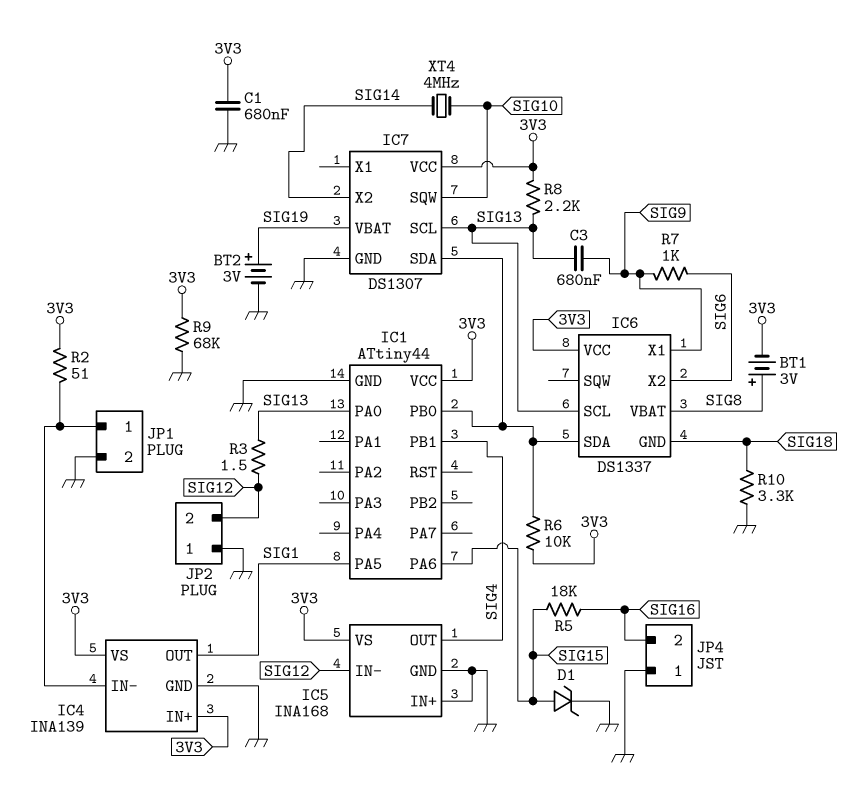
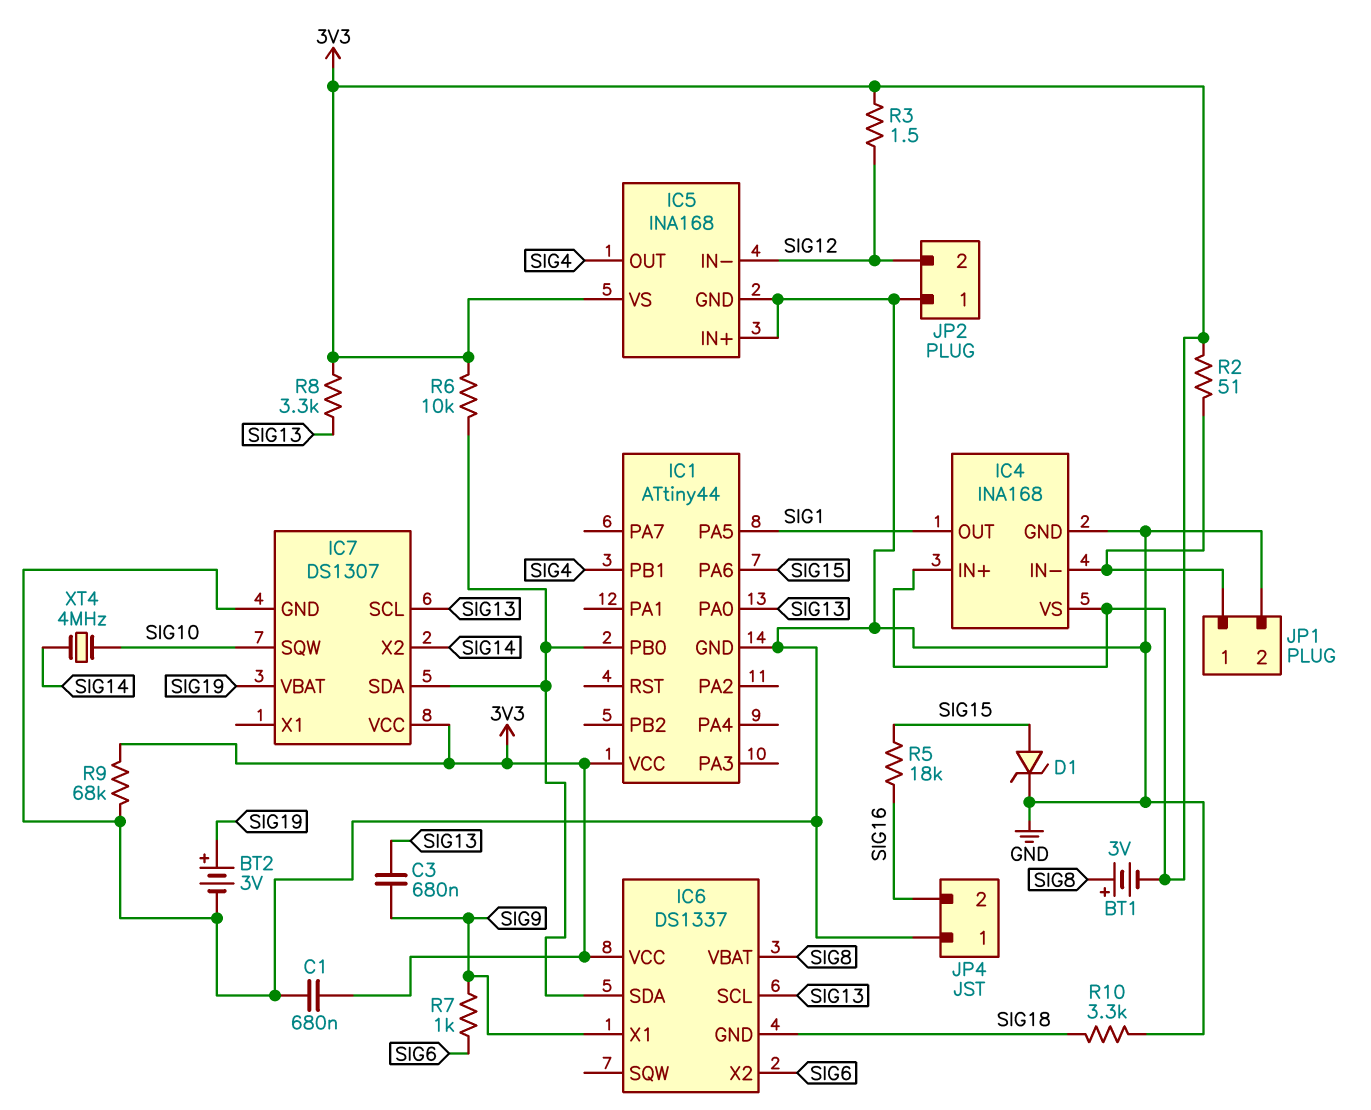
IC4: INA139 -> INA168
R3: 1.5 (SIG12, SIG13) -> 1.5 (3V3, SIG12)
R8: 2.2k (3V3, SIG13) -> 3.3k (3V3, SIG13)

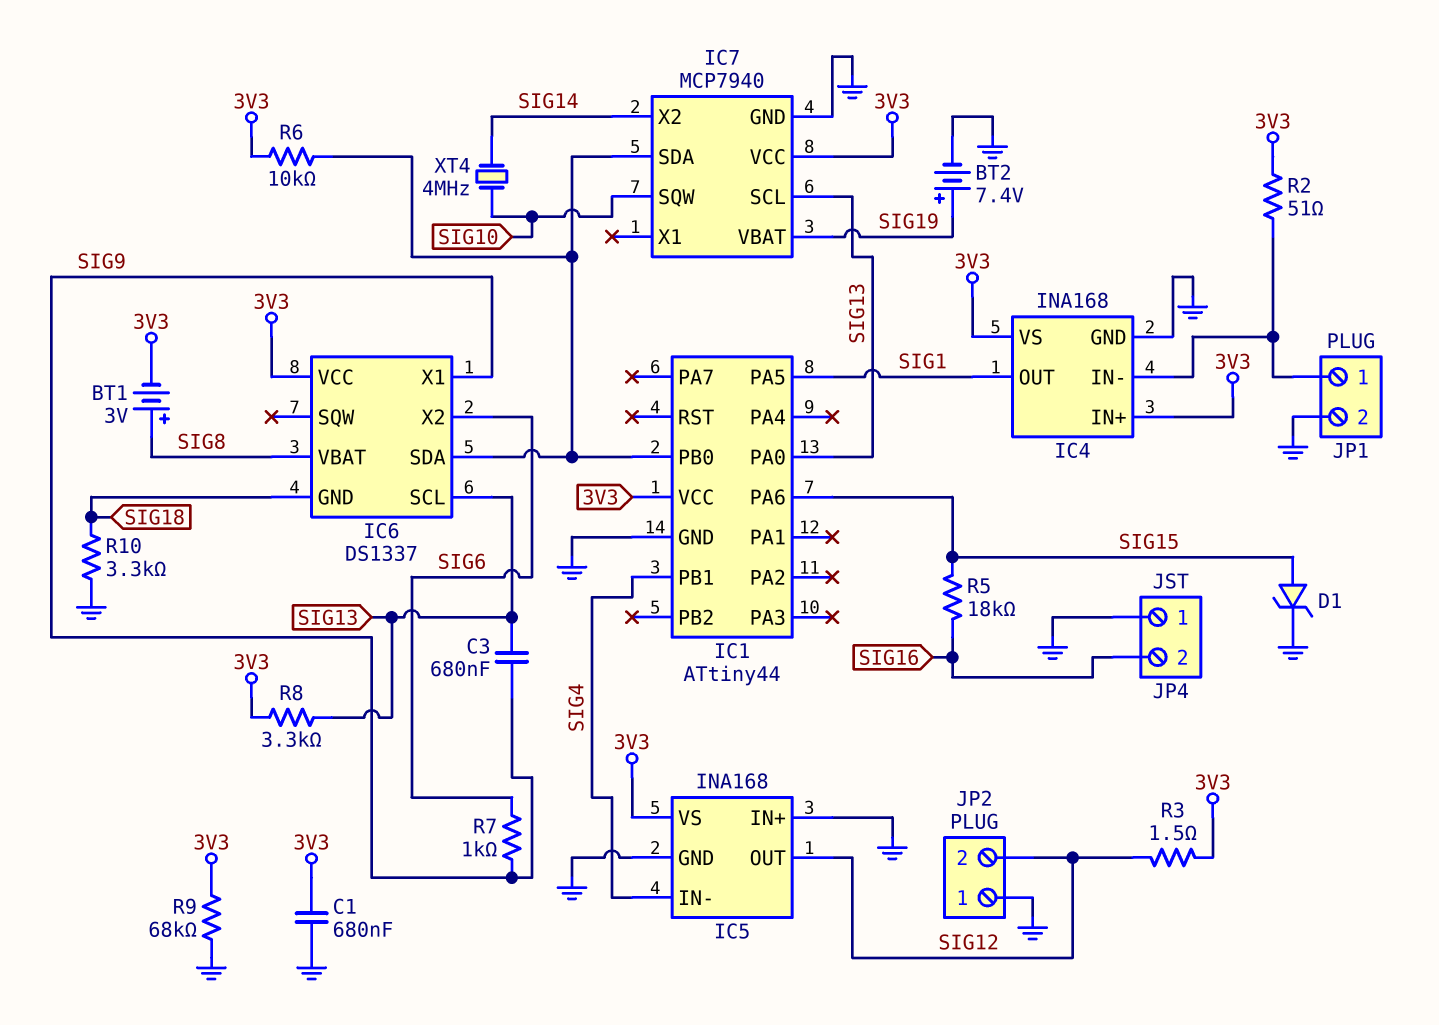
BT2: 3V (plus SIG19, minus GND) -> 7.4V (plus SIG19, minus GND)
IC5 pin IN-: SIG12 -> SIG4
IC5 pin OUT: SIG4 -> SIG12
IC7: DS1307 -> MCP7940

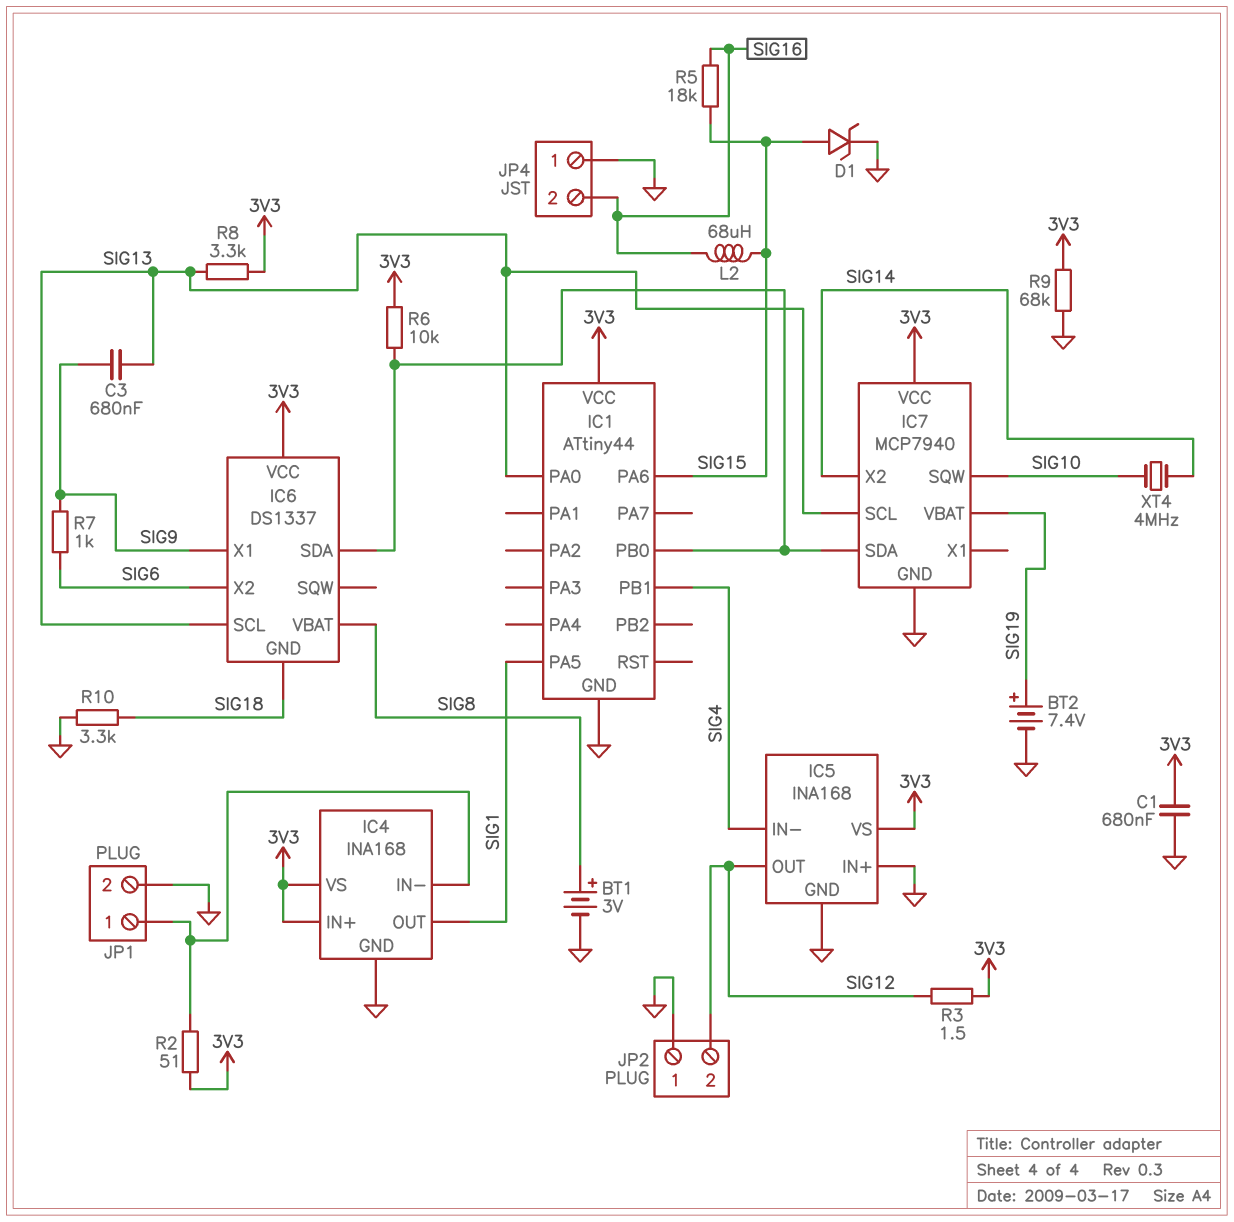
BT1: 3V (plus SIG8, minus 3V3) -> 3V (plus SIG8, minus GND)
L2: none -> 68uH (SIG15, SIG16)

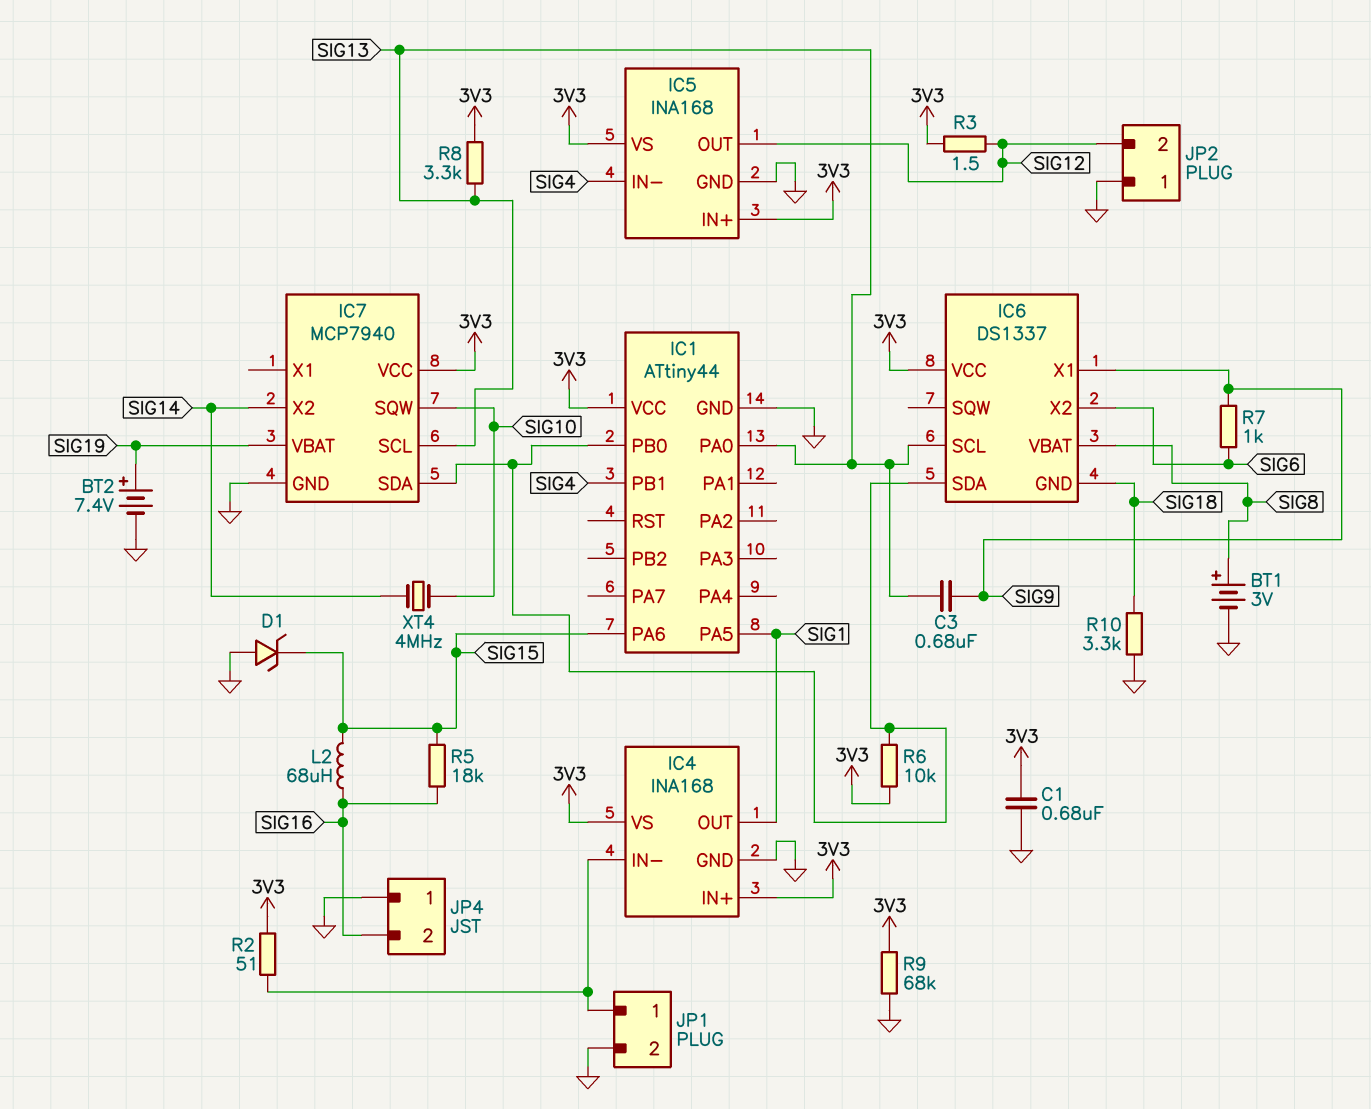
D1: zener (A SIG15, K GND) -> zener (A GND, K SIG15)
IC5 pin IN+: GND -> 3V3

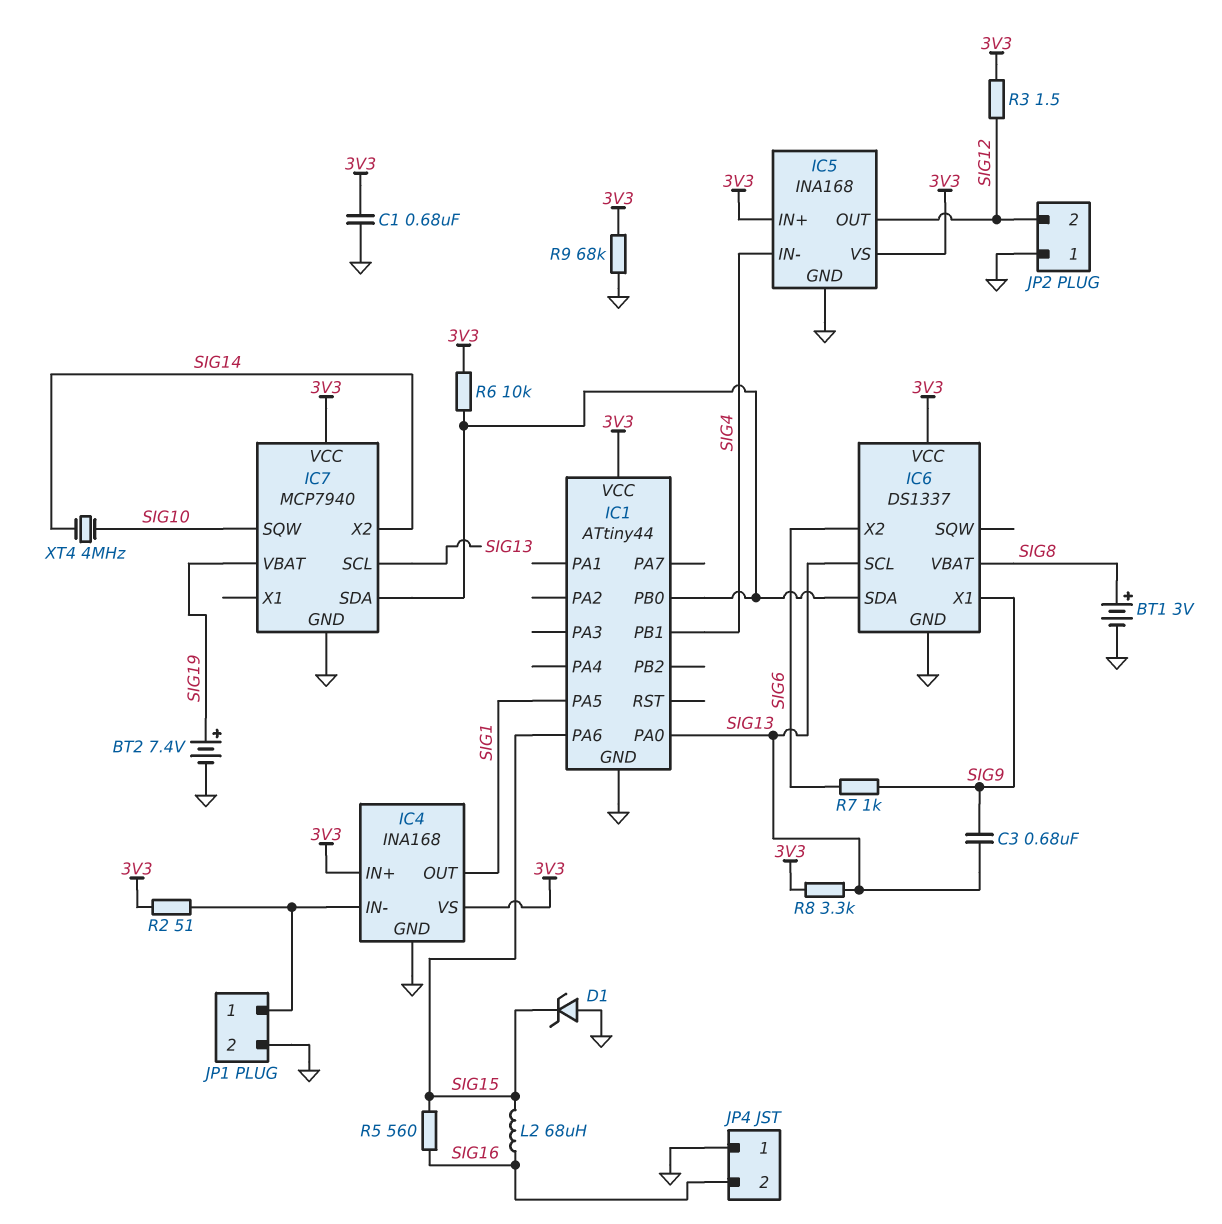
IC6 pin GND: SIG18 -> GND
R5: 18k (SIG15, SIG16) -> 560 (SIG15, SIG16)
R10: 3.3k (GND, SIG18) -> none

